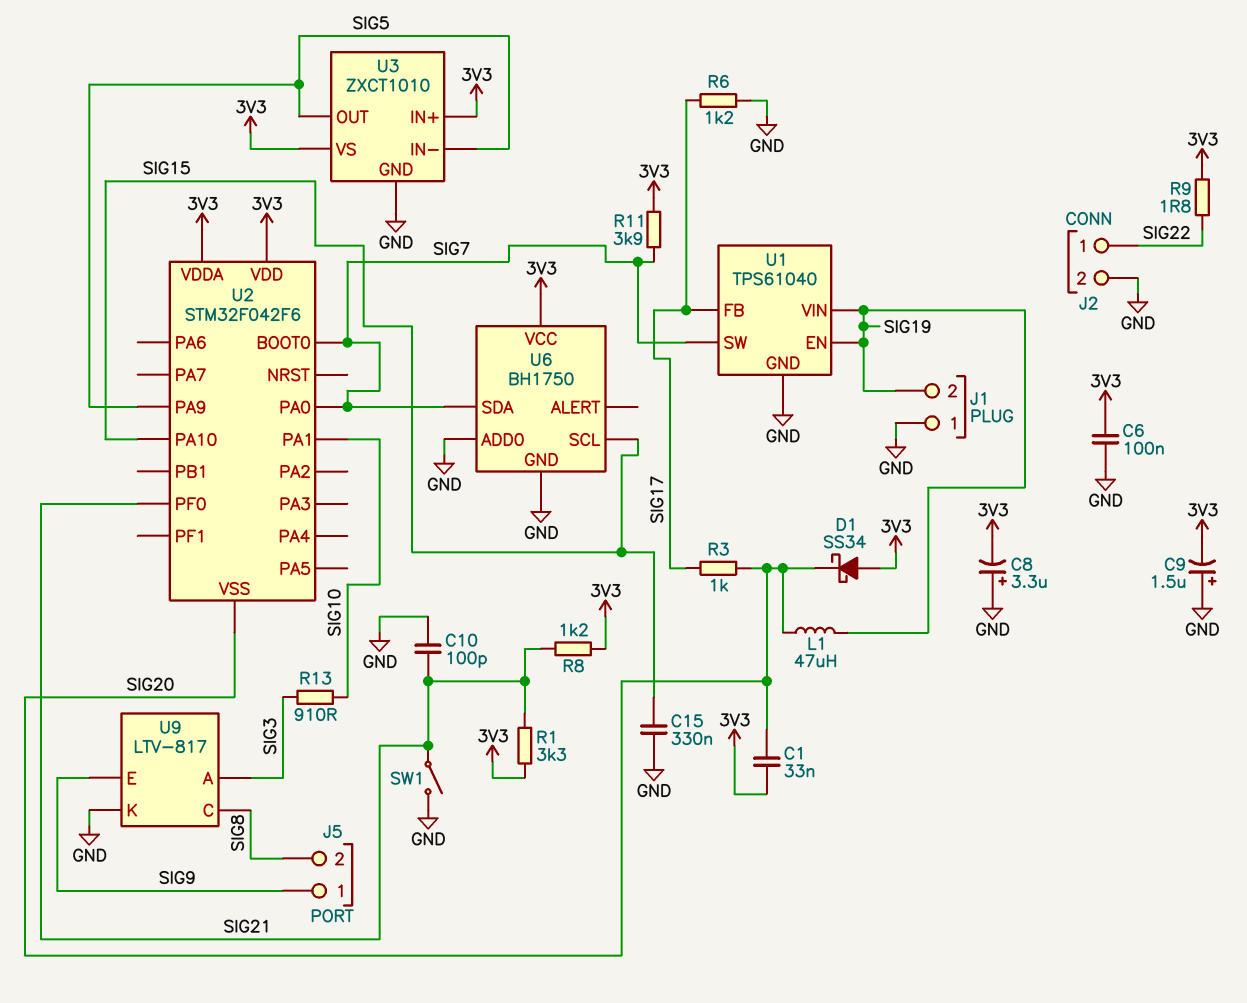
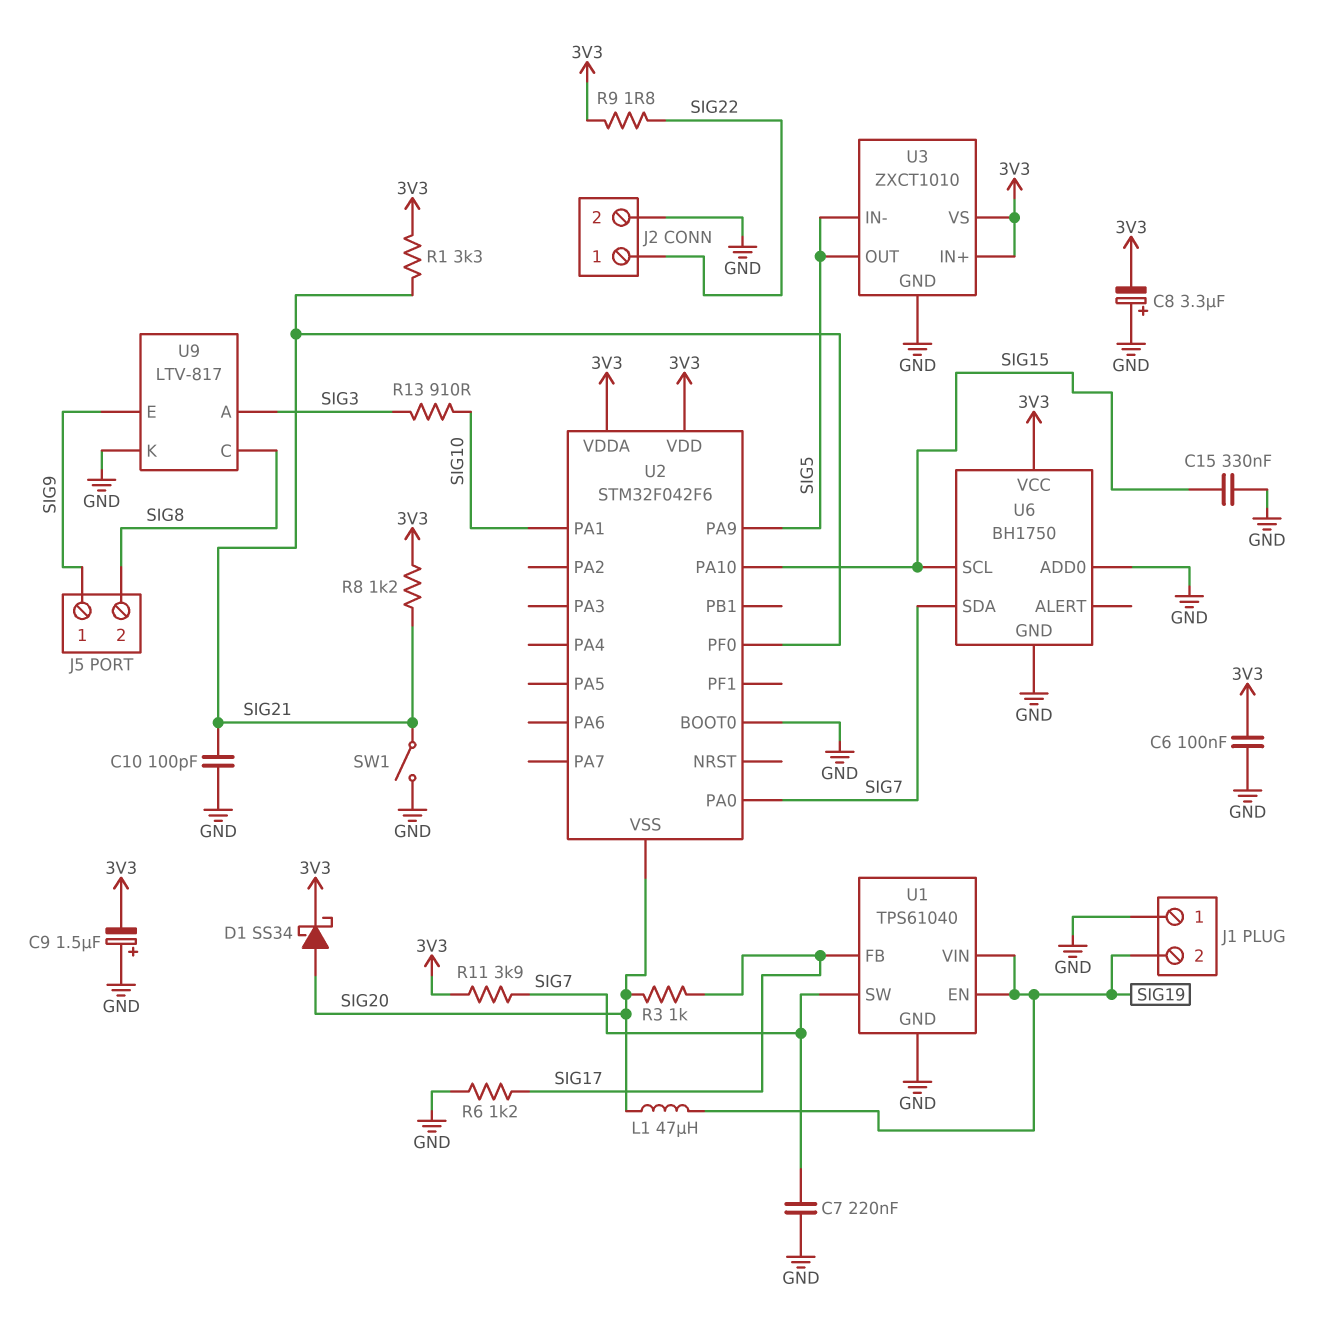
C1: 33nF (3V3, SIG20) -> none
C7: none -> 220nF (GND, SIG7)
D1: schottky SS34 (A 3V3, K SIG20) -> schottky SS34 (A SIG20, K 3V3)
U2 pin BOOT0: SIG7 -> GND

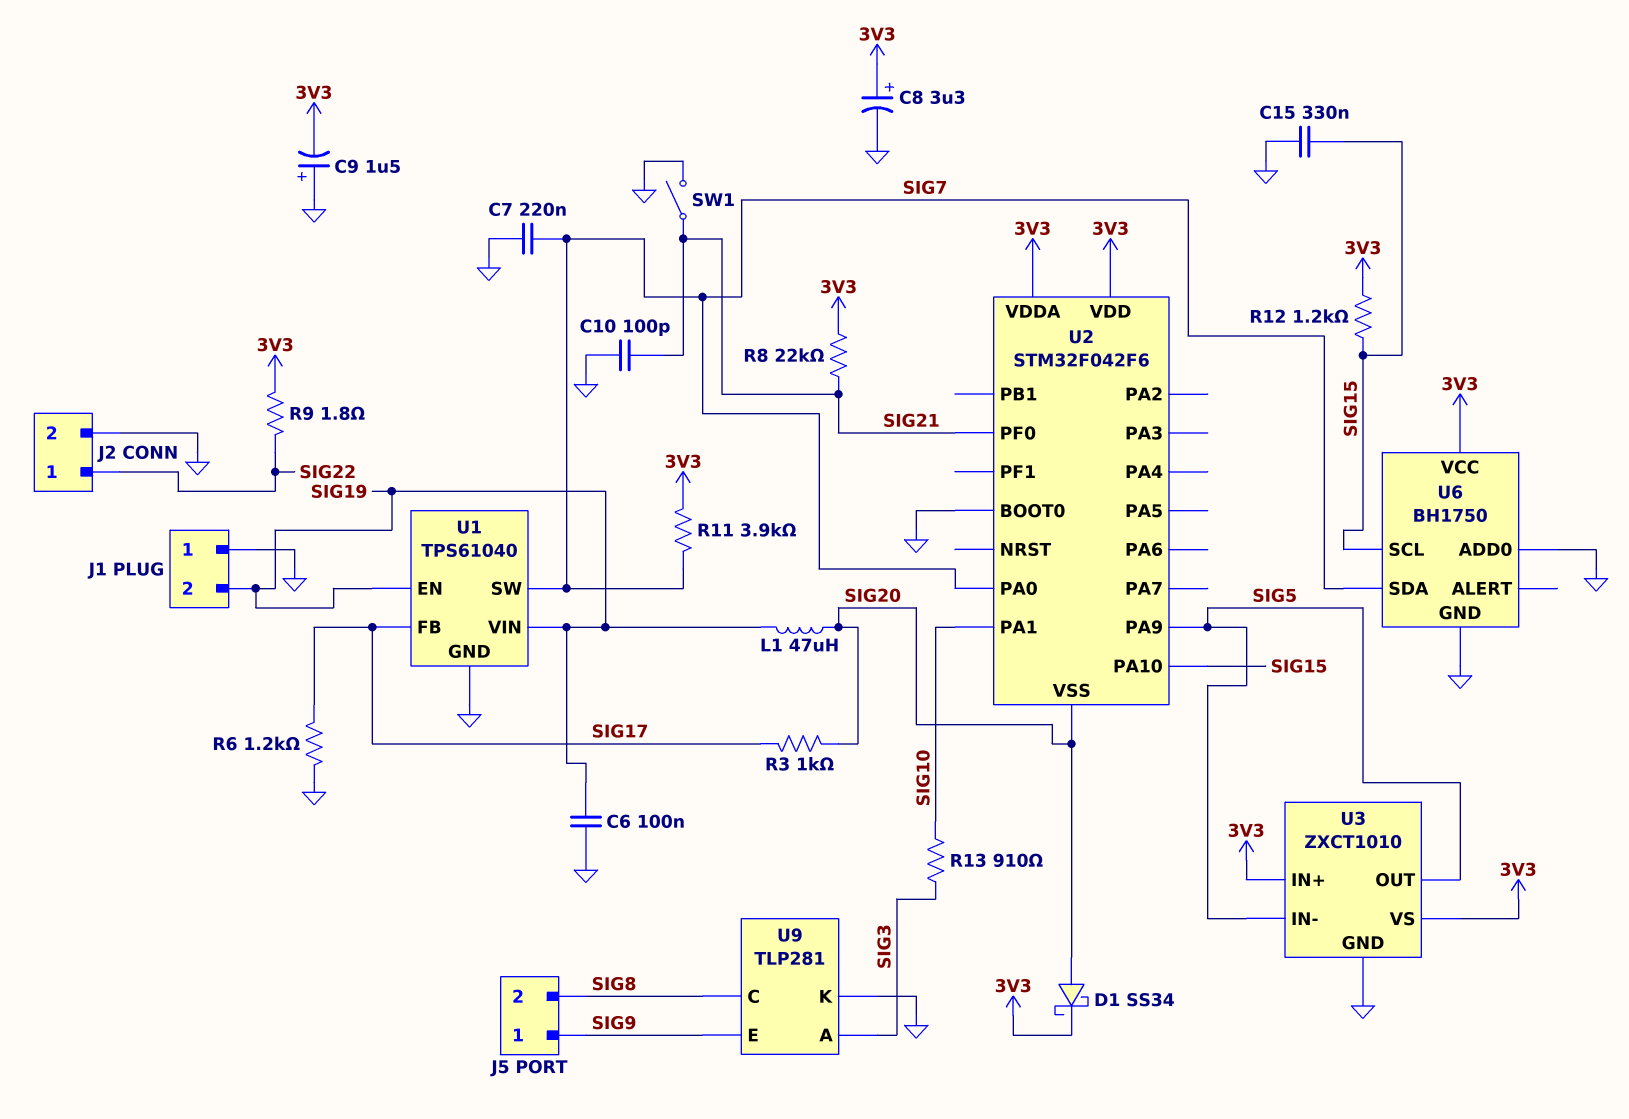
C6: 100nF (3V3, GND) -> 100nF (GND, SIG19)
C8: 3.3uF (plus GND, minus 3V3) -> 3.3uF (plus 3V3, minus GND)
R1: 3.3k (3V3, SIG21) -> none
R8: 1.2k (3V3, SIG21) -> 22k (3V3, SIG21)
R12: none -> 1.2k (3V3, SIG15)
U9: LTV-817 -> TLP281

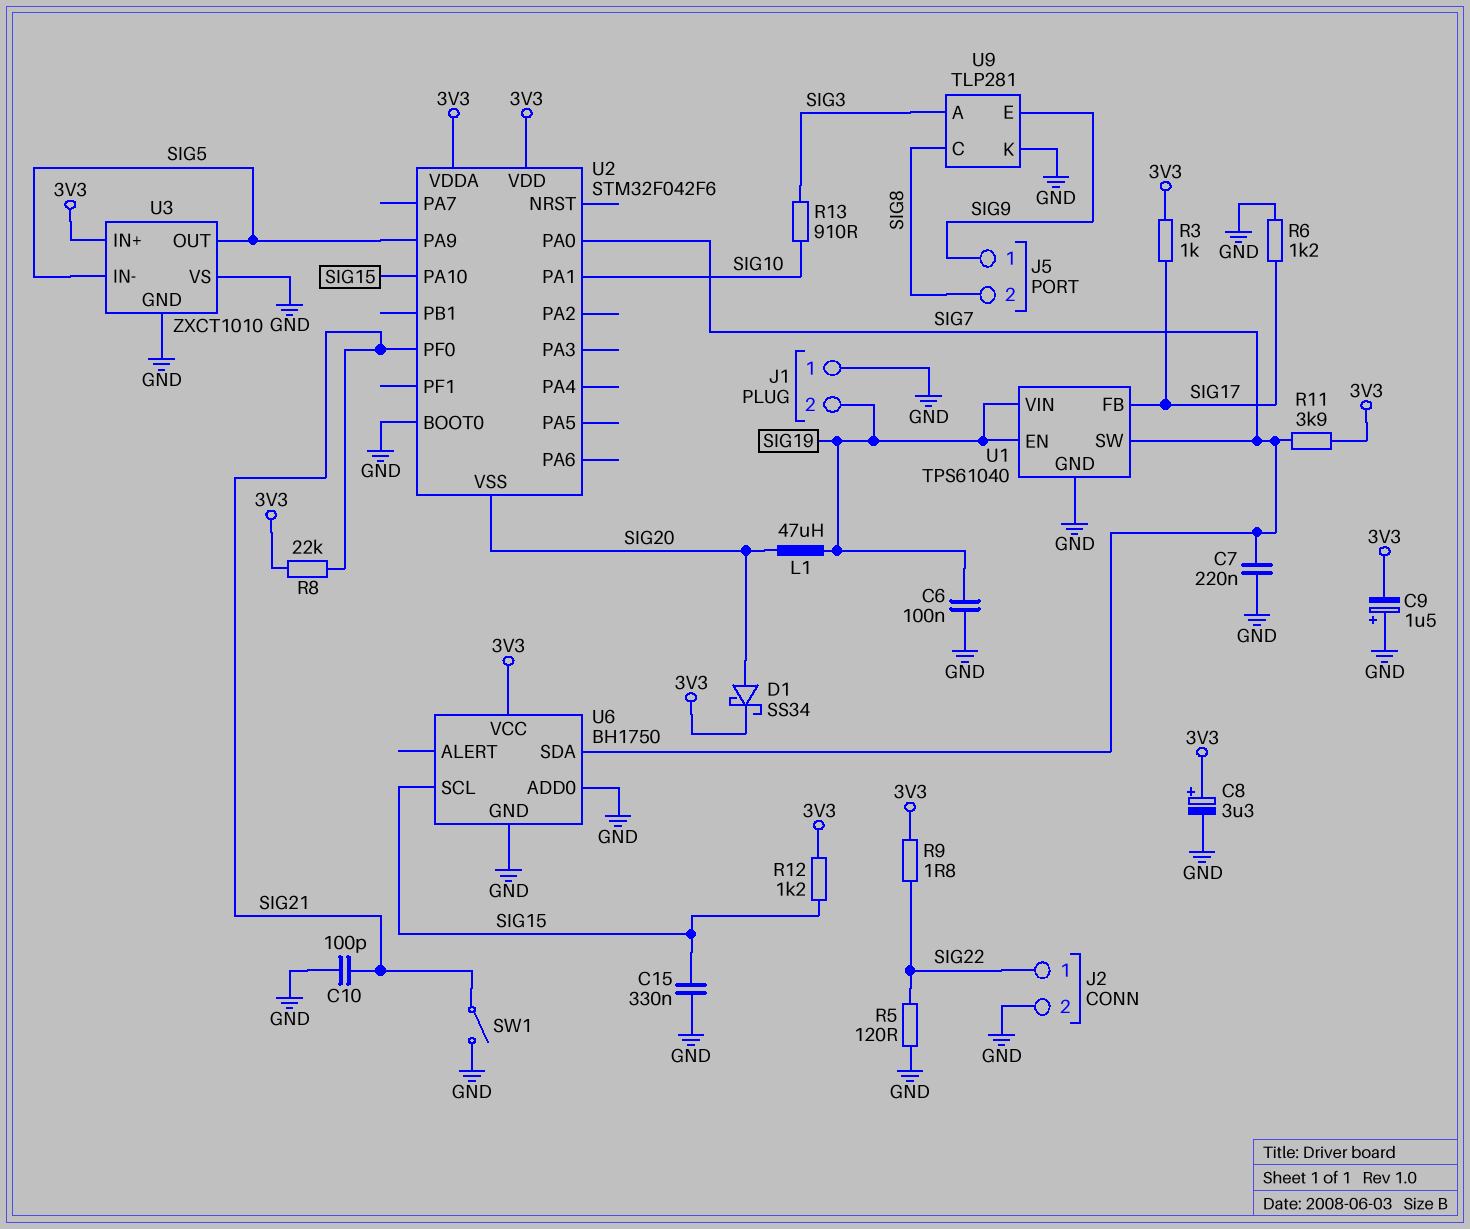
R3: 1k (SIG17, SIG20) -> 1k (3V3, SIG17)
R5: none -> 120 (GND, SIG22)
U3 pin VS: 3V3 -> GND

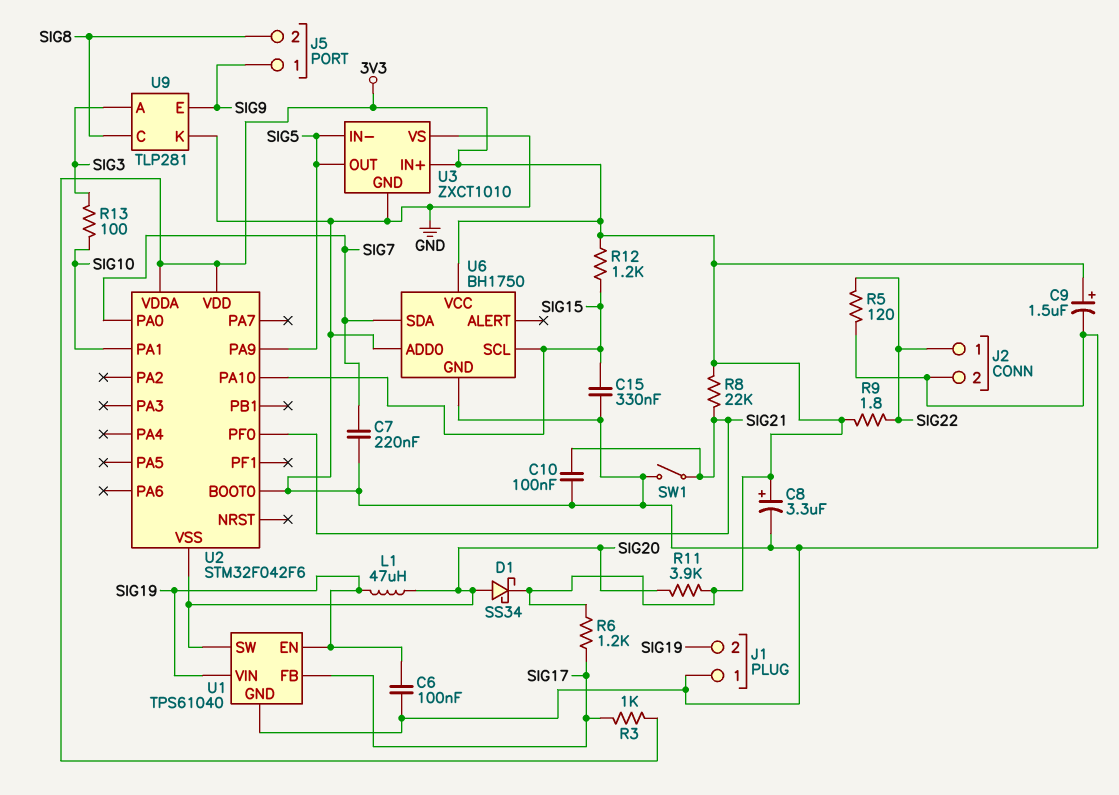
C9: 1.5uF (plus GND, minus 3V3) -> 1.5uF (plus 3V3, minus GND)
C10: 100pF (GND, SIG21) -> 100nF (GND, SIG21)
R6: 1.2k (GND, SIG17) -> 1.2k (3V3, SIG17)
R11: 3.9k (3V3, SIG7) -> 3.9k (3V3, SIG20)
R13: 910 (SIG3, SIG10) -> 100 (SIG3, SIG10)
U1 pin SW: SIG7 -> SIG20

